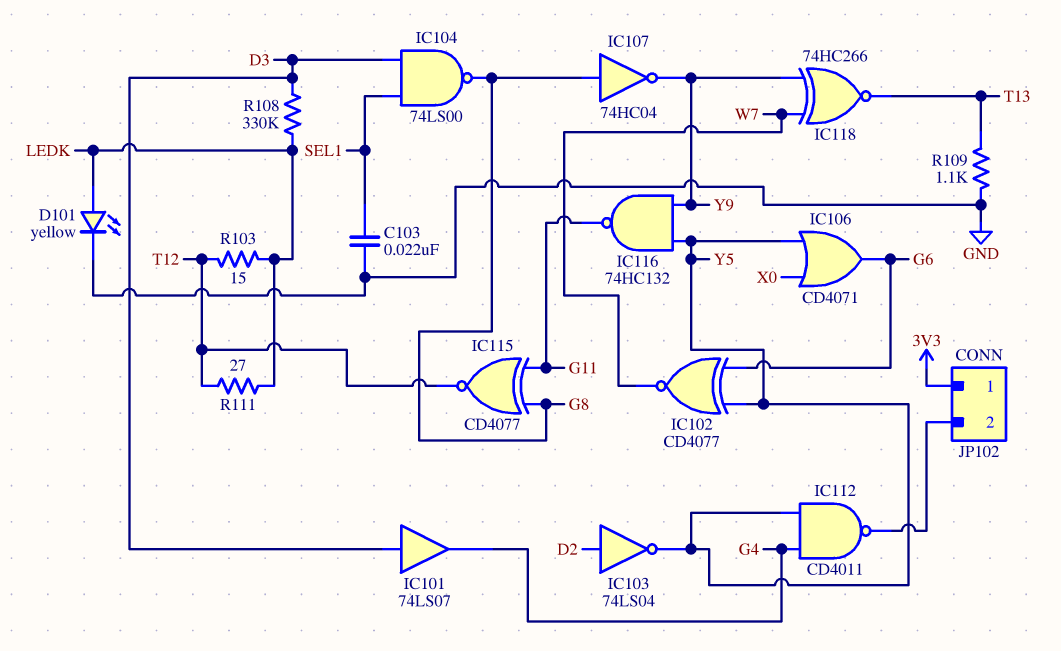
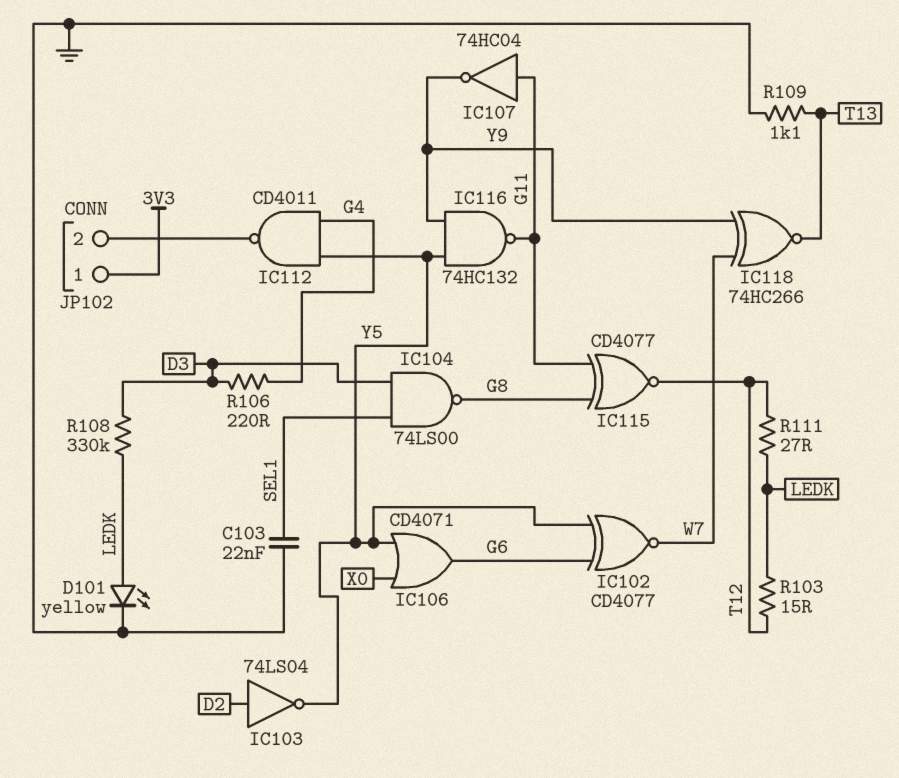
IC101: buffer 74LS07 (in D3, out G4) -> none
IC107: NOT 74HC04 (in G8, out Y9) -> NOT 74HC04 (in G11, out Y9)
R106: none -> 220 (D3, G4)

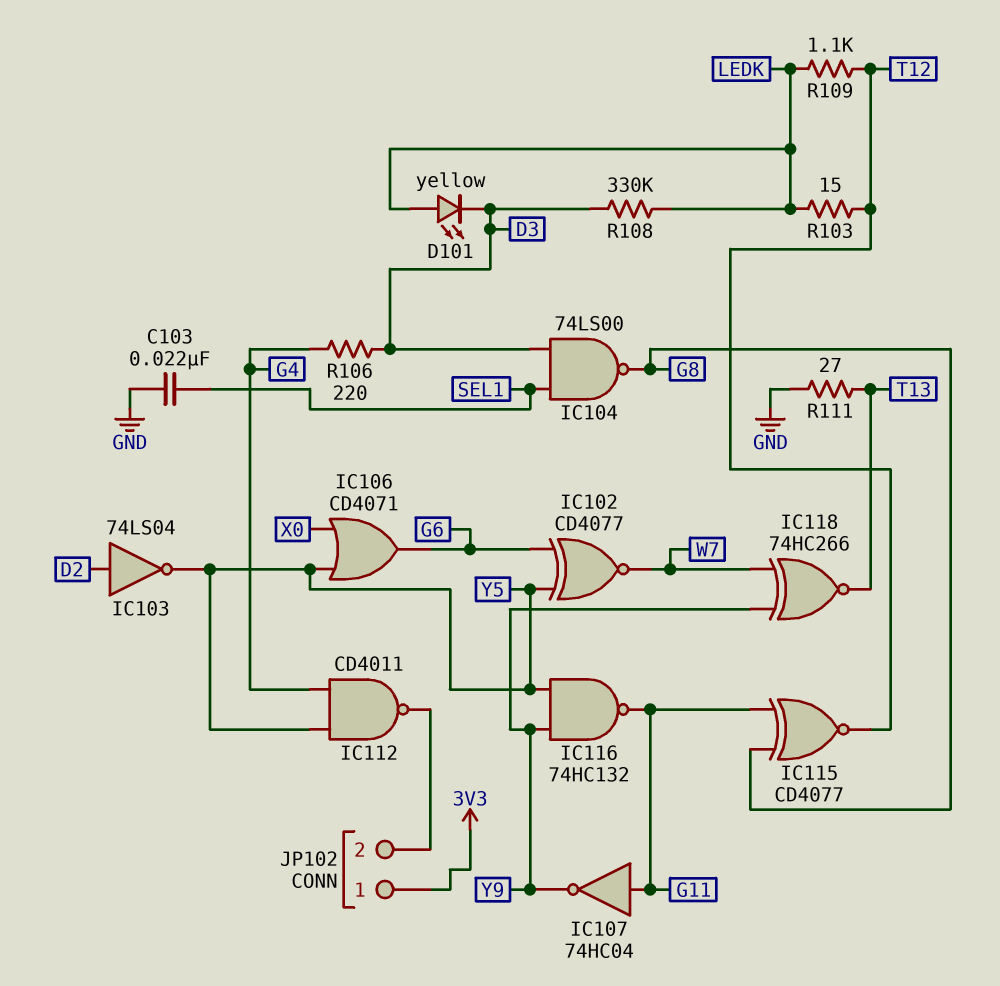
D101: LED yellow (A LEDK, K GND) -> LED yellow (A LEDK, K D3)
R109: 1.1k (GND, T13) -> 1.1k (LEDK, T12)
R111: 27 (LEDK, T12) -> 27 (GND, T13)

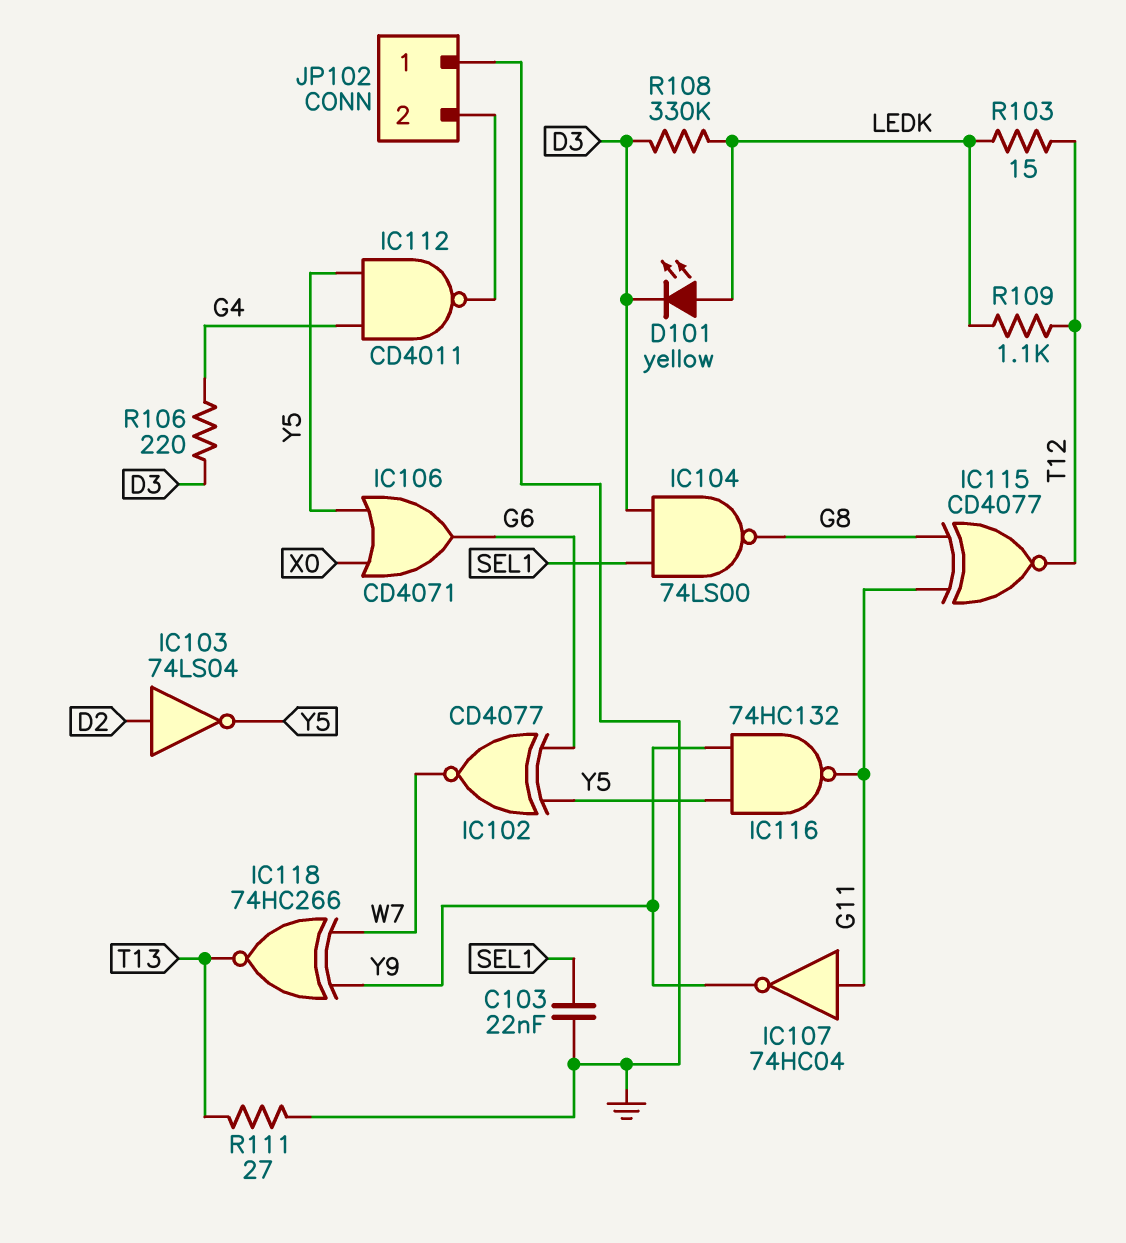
JP102 pin 1: 3V3 -> GND

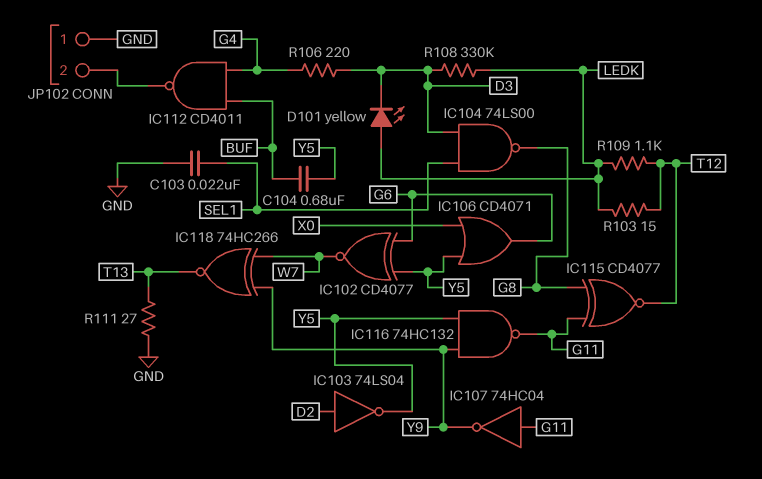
C104: none -> 680nF (BUF, Y5)
IC112: NAND CD4011 (in G4, in Y5, out JP102/2) -> NAND CD4011 (in BUF, in G4, out JP102/2)

